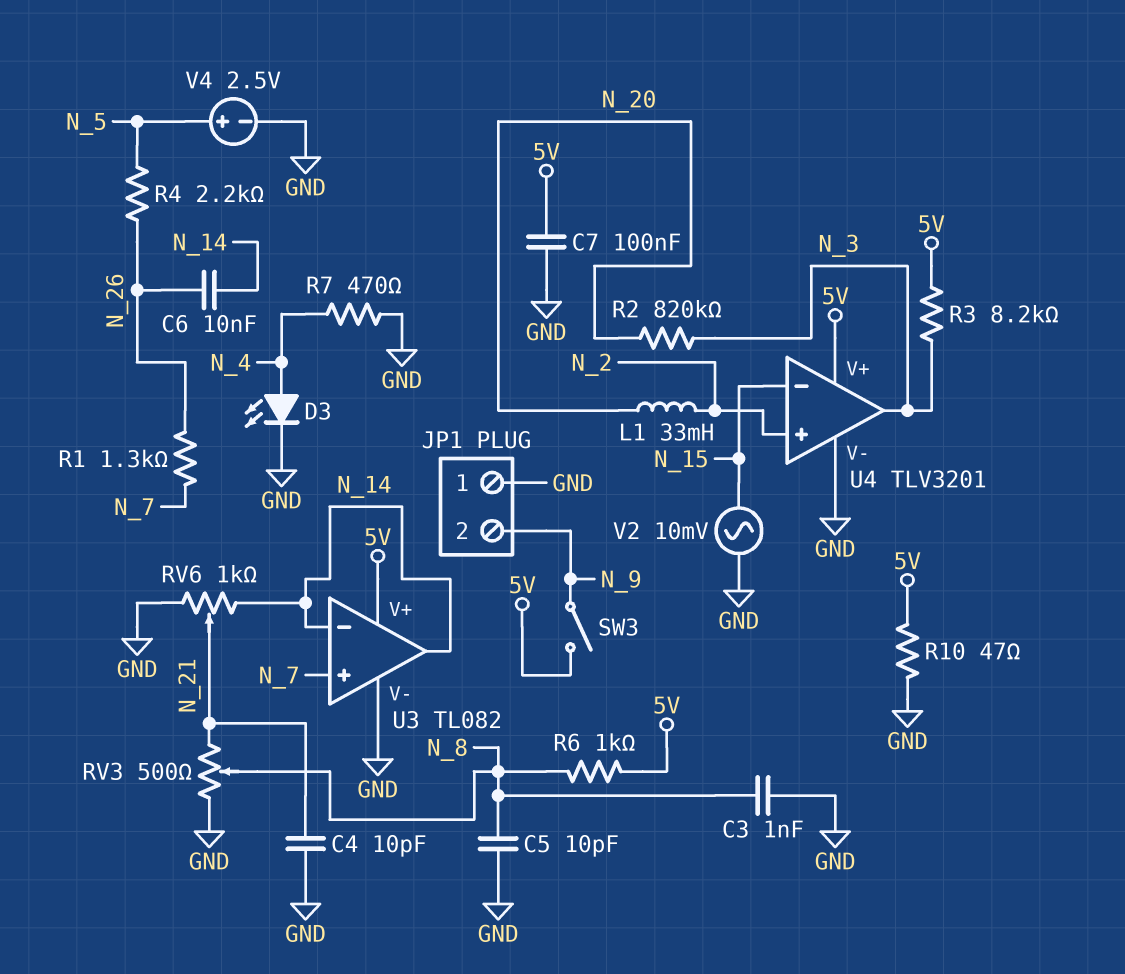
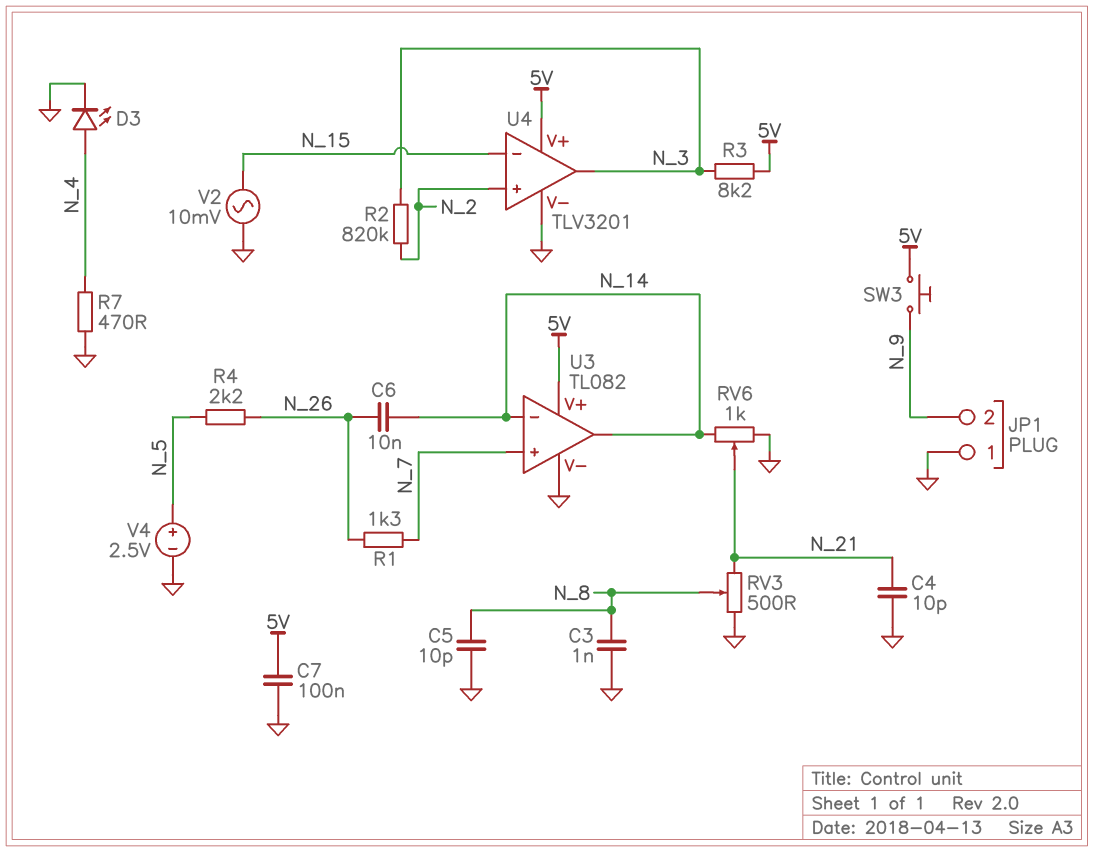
L1: 33mH (N_2, N_20) -> none
R2: 820k (N_3, N_20) -> 820k (N_2, N_3)
R6: 1k (5V, N_8) -> none
R10: 47 (5V, GND) -> none
SW3: switch (5V, N_9) -> button (5V, N_9)

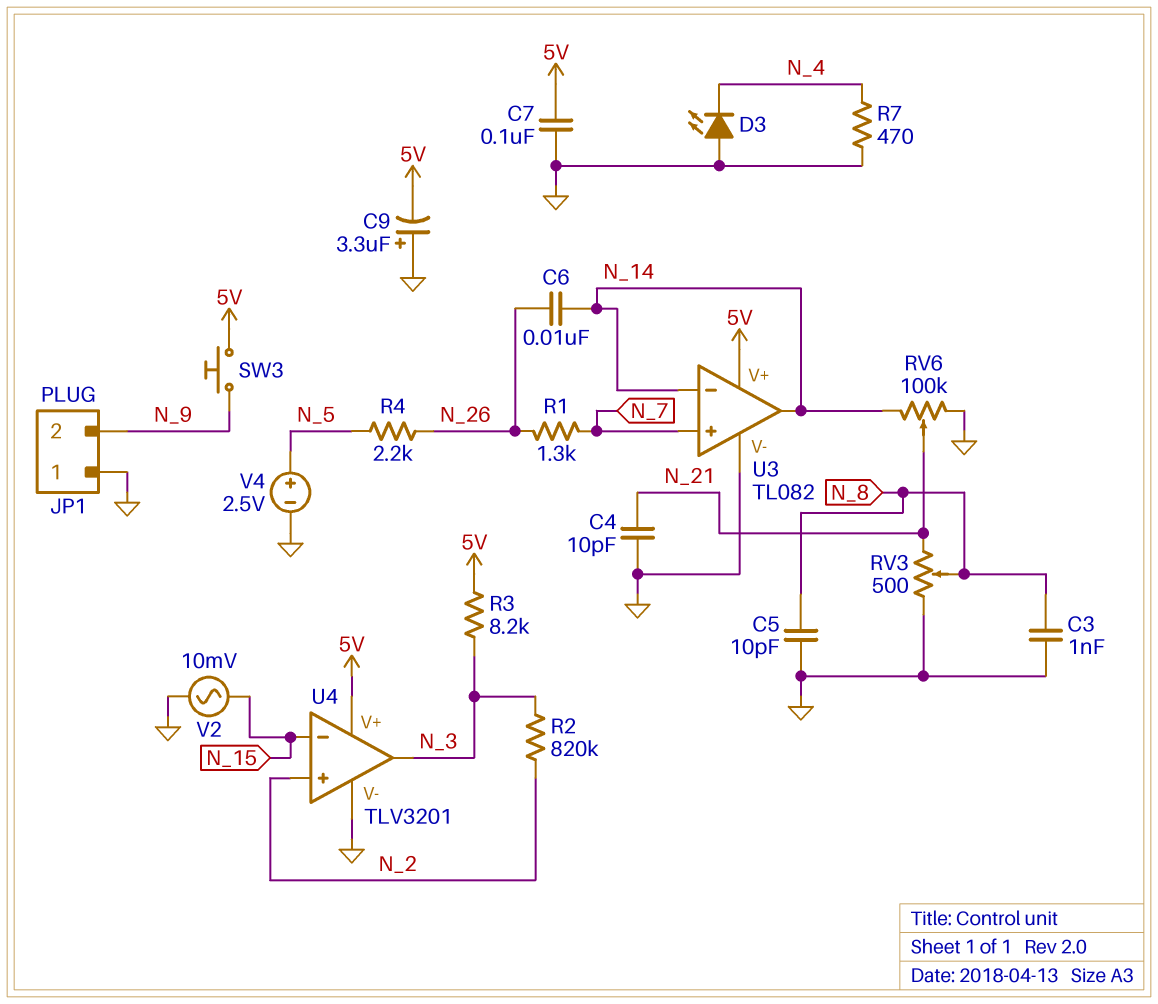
C9: none -> 3.3uF (plus GND, minus 5V)
D3: LED (A N_4, K GND) -> LED (A GND, K N_4)
RV6: 1k (GND, N_14, wiper N_21) -> 100k (GND, N_14, wiper N_21)

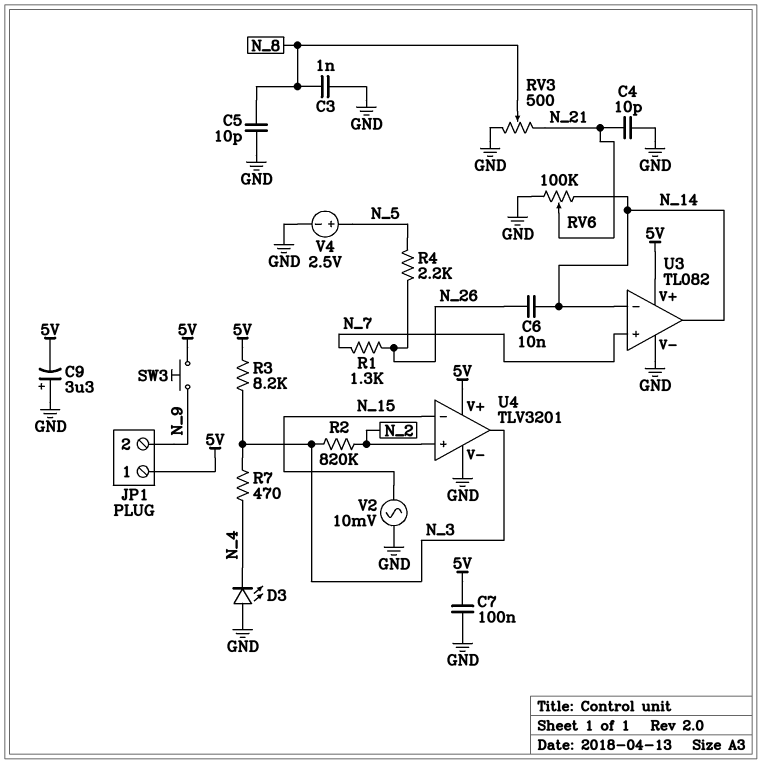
JP1 pin 1: GND -> 5V
R7: 470 (GND, N_4) -> 470 (N_3, N_4)

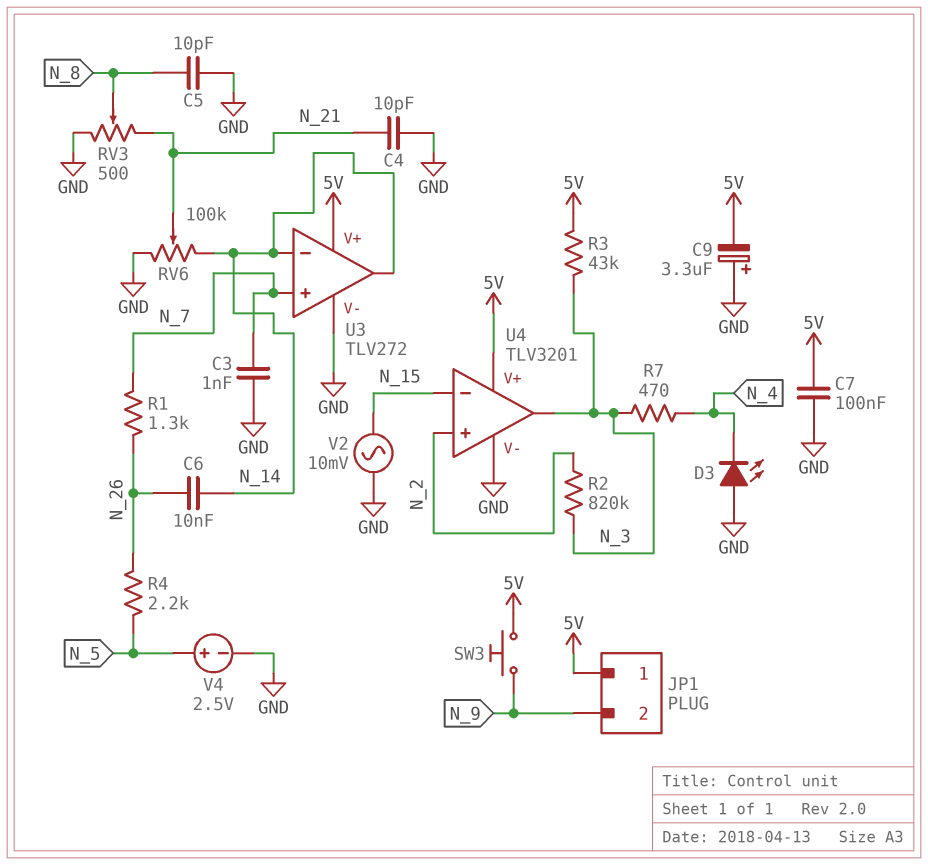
C3: 1nF (GND, N_8) -> 1nF (GND, N_7)
R3: 8.2k (5V, N_3) -> 43k (5V, N_3)
U3: TL082 -> TLV272

